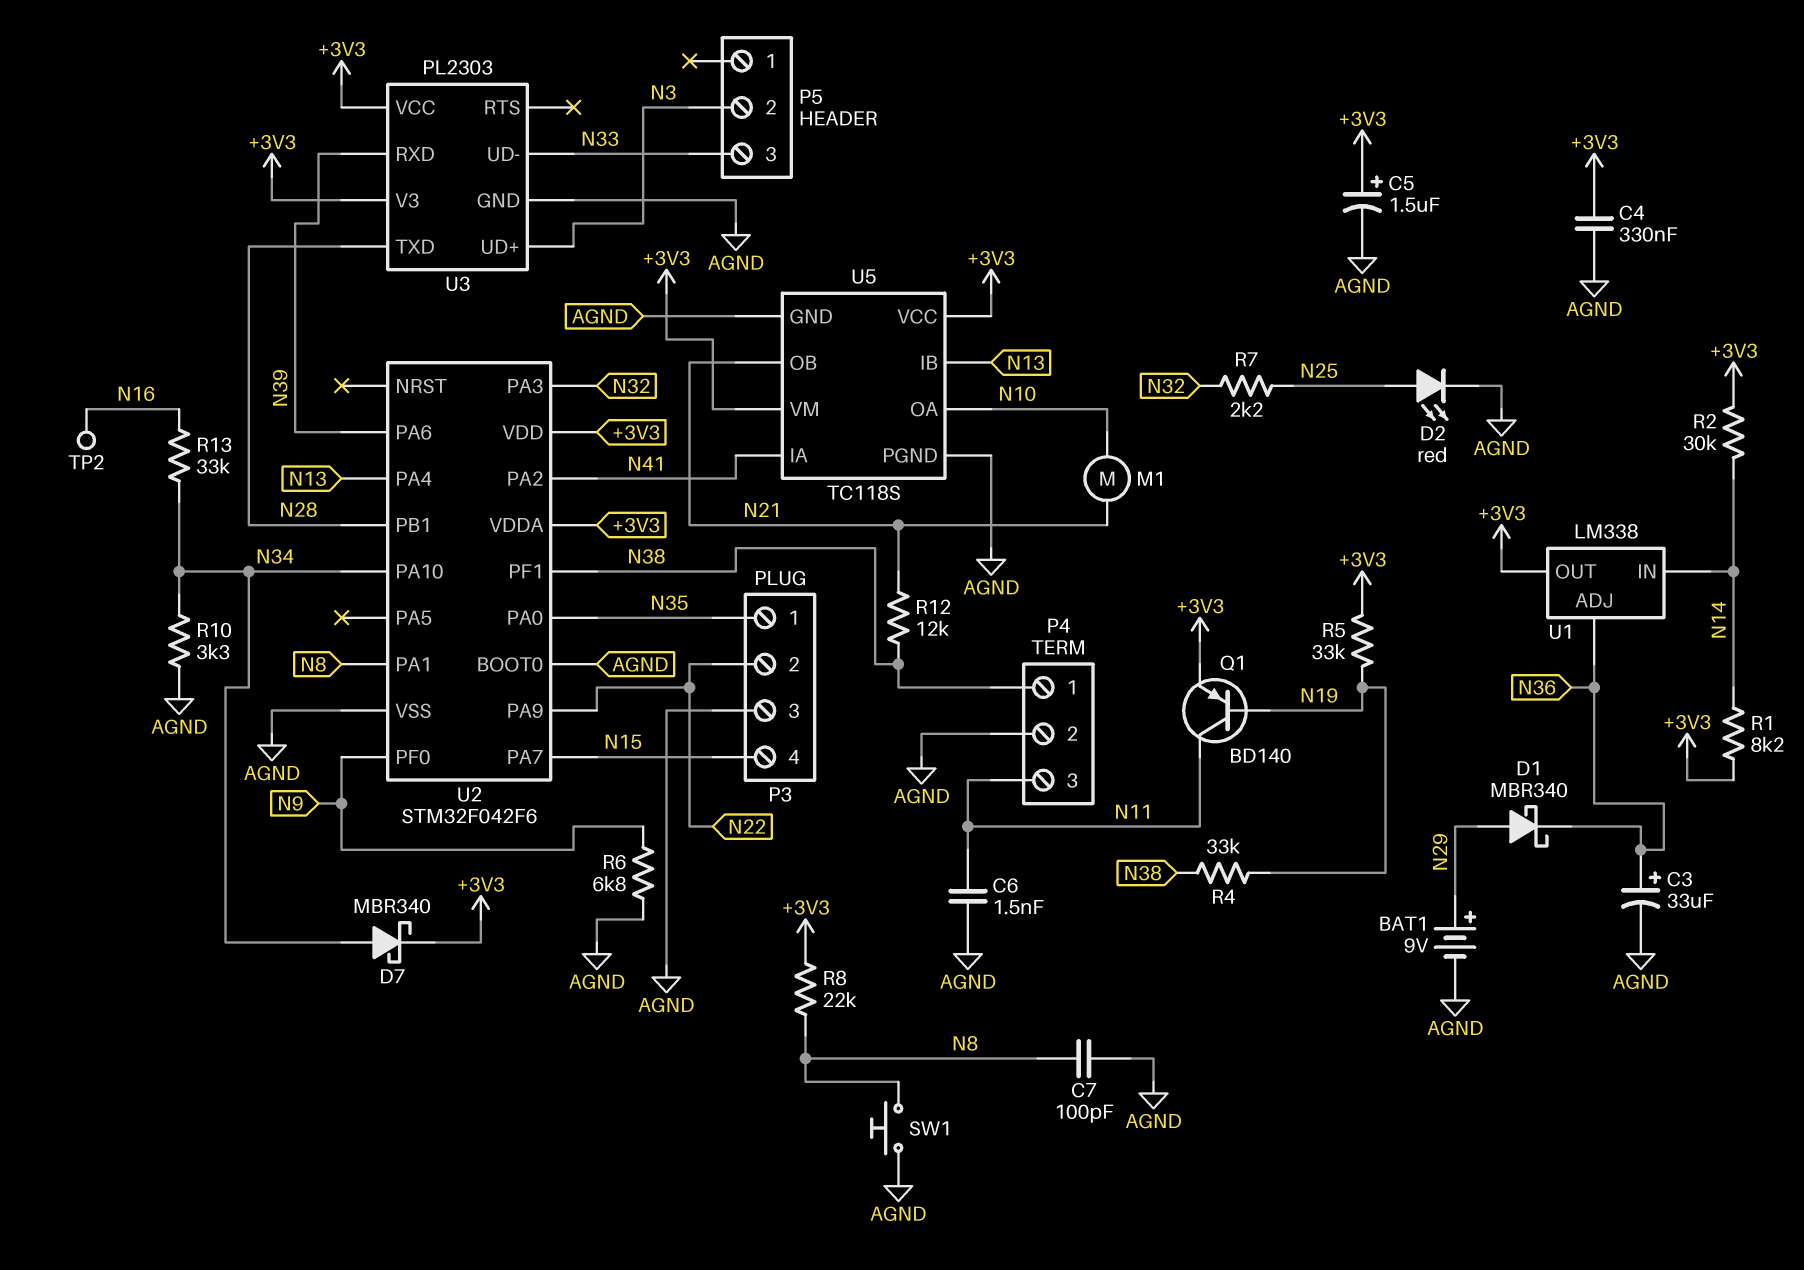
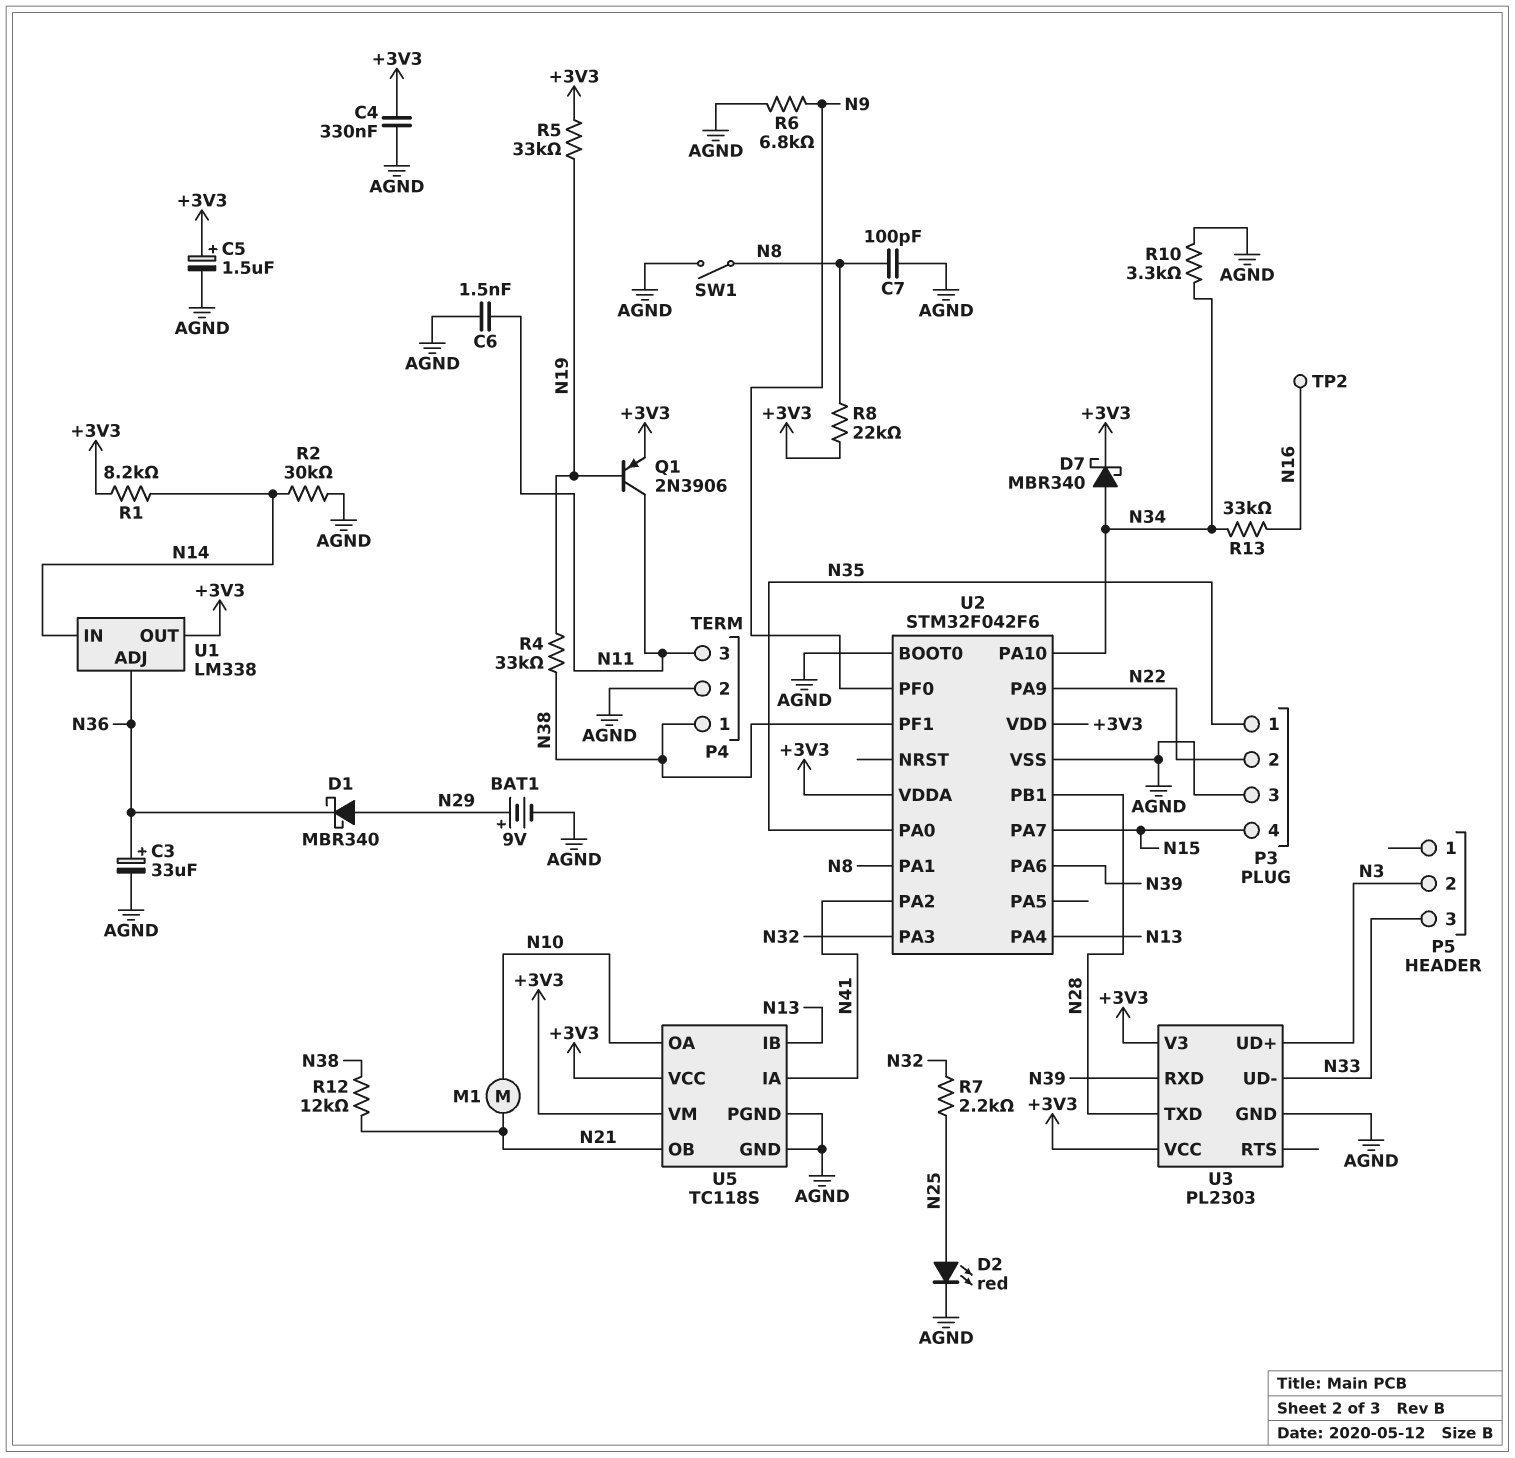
Q1: PNP BD140 (B N19, C N11, E +3V3) -> PNP 2N3906 (B N19, C N11, E +3V3)
R2: 30k (+3V3, N14) -> 30k (AGND, N14)
SW1: button (AGND, N8) -> switch (AGND, N8)

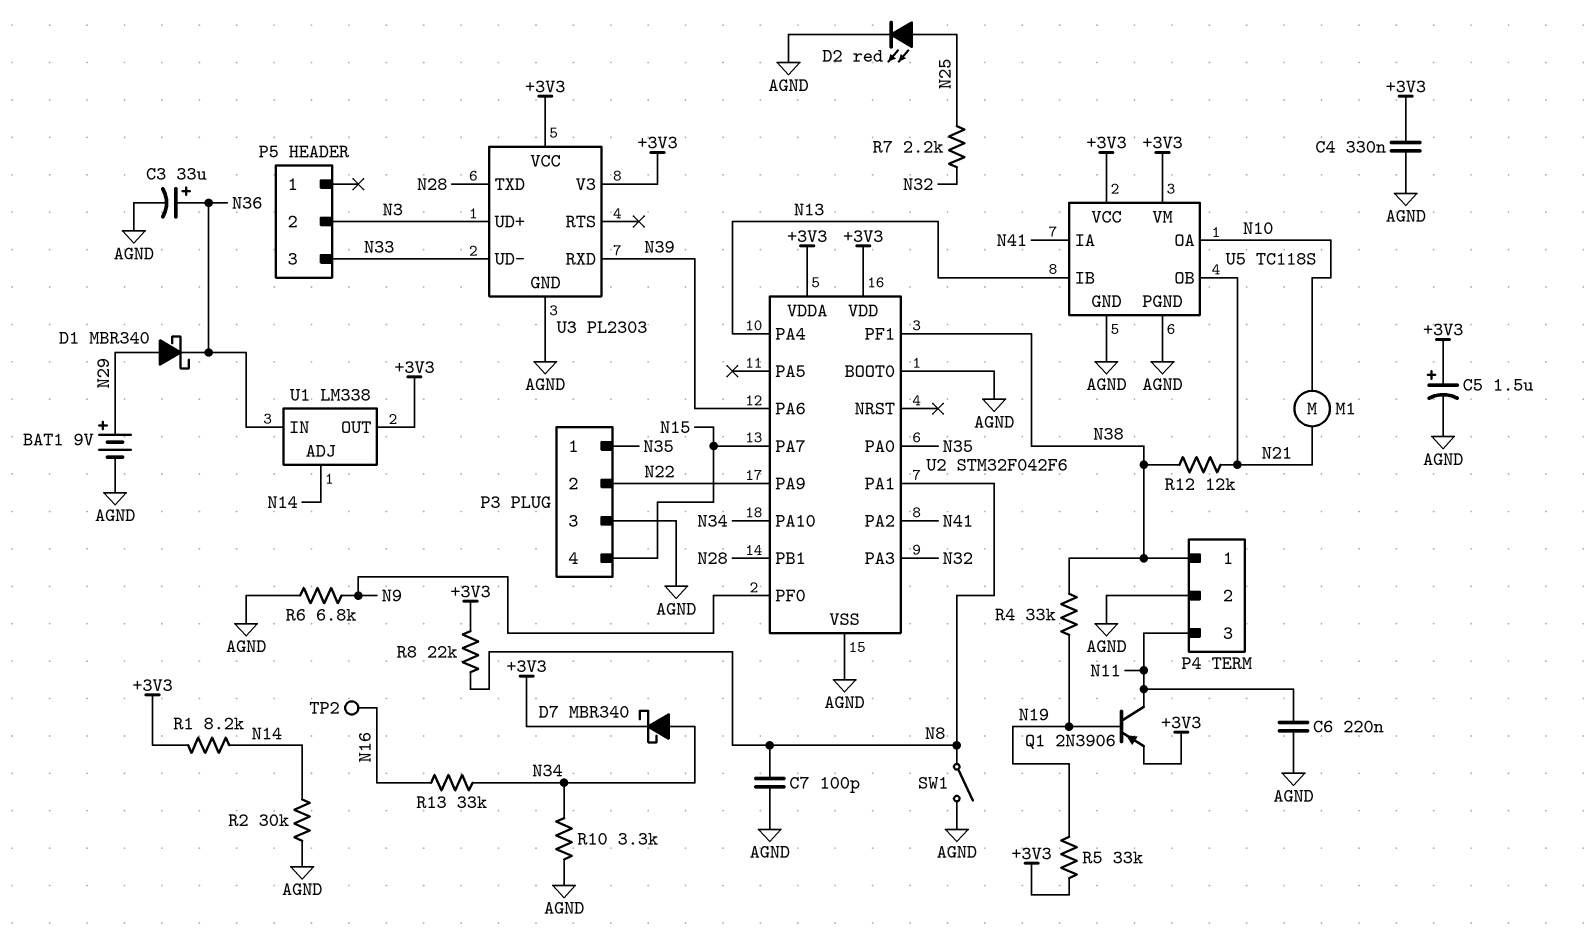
C6: 1.5nF (AGND, N11) -> 220nF (AGND, N11)
U1 pin ADJ: N36 -> N14
U1 pin IN: N14 -> N36

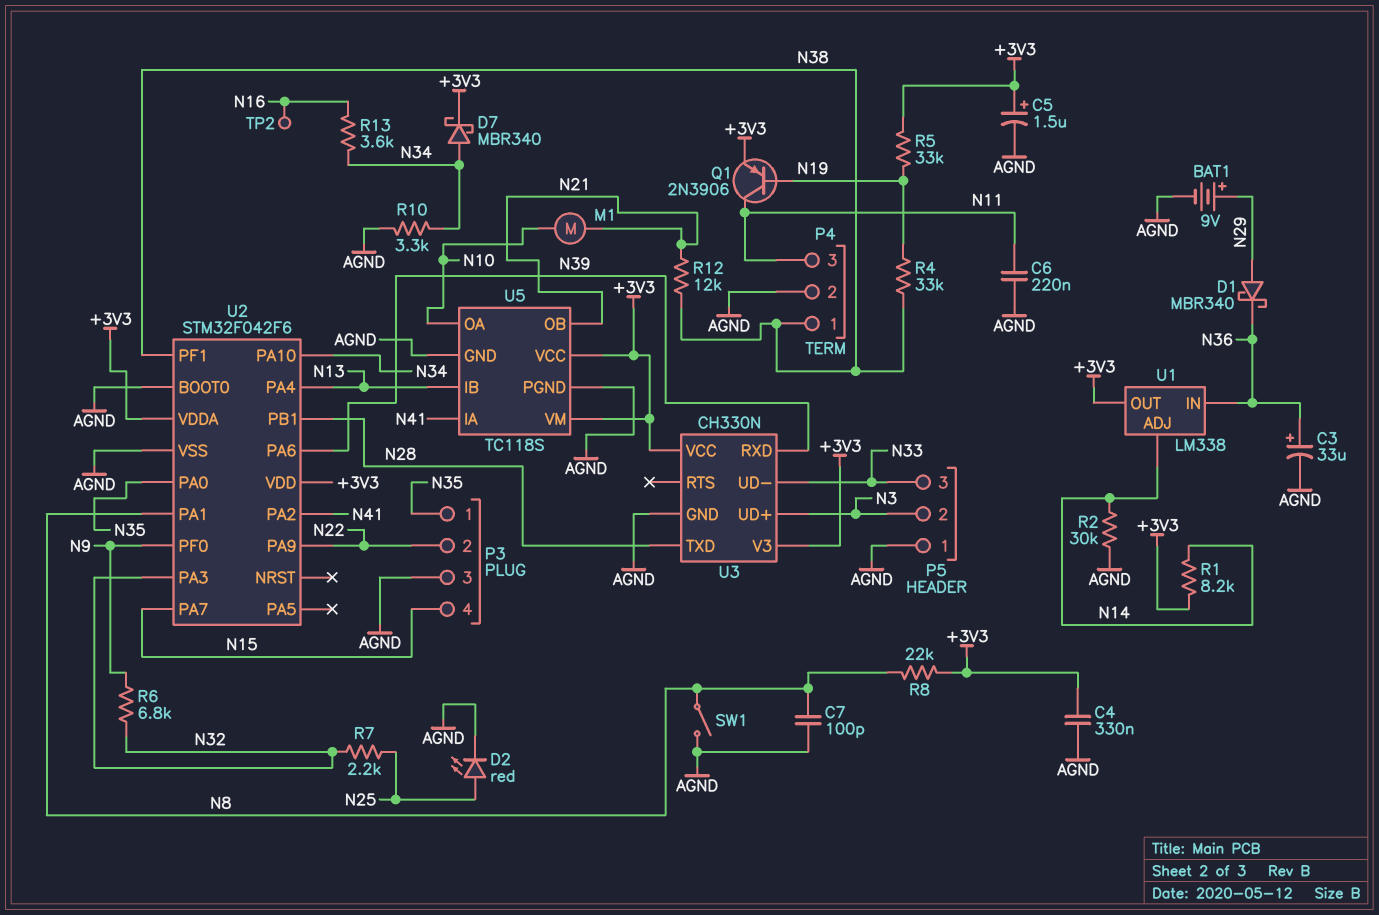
P5 pin 1: none -> AGND
R6: 6.8k (AGND, N9) -> 6.8k (N9, N32)
R13: 33k (N16, N34) -> 3.6k (N16, N34)
U3: PL2303 -> CH330N

